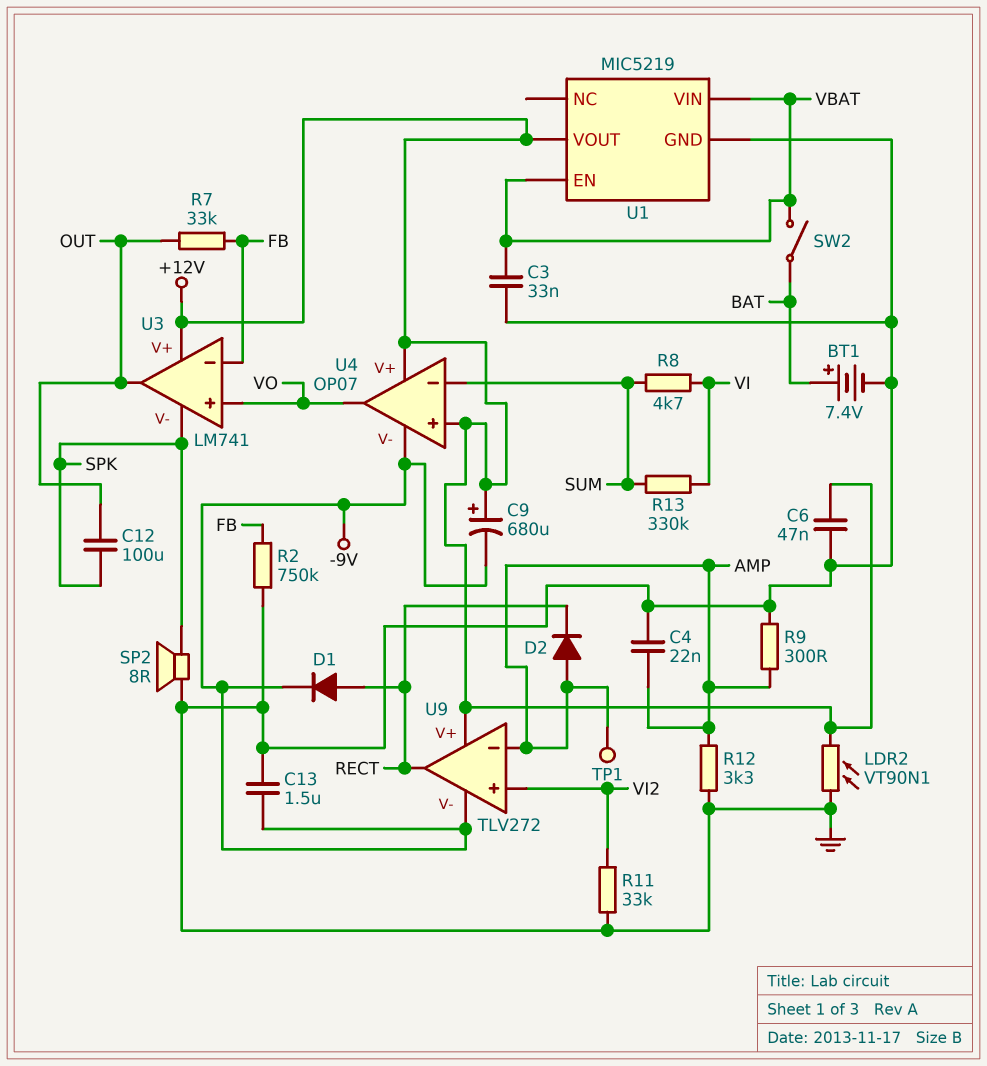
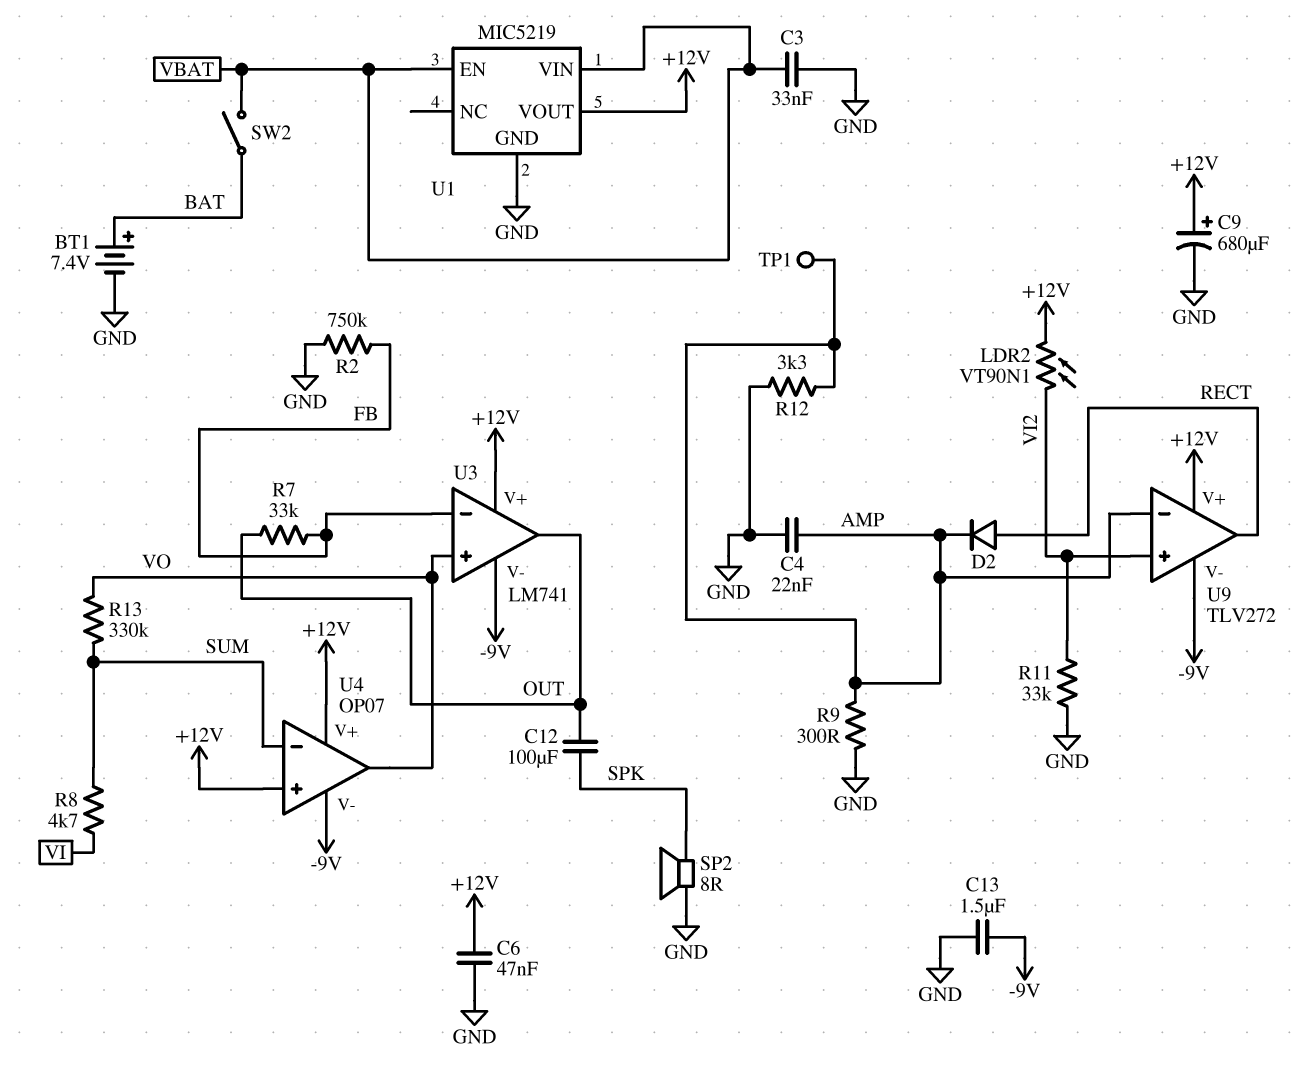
C9: 680uF (plus +12V, minus -9V) -> 680uF (plus +12V, minus GND)
D1: diode (A RECT, K -9V) -> none
D2: diode (A AMP, K RECT) -> diode (A RECT, K AMP)
LDR2: VT90N1 (+12V, GND) -> VT90N1 (+12V, VI2)
R13: 330k (SUM, VI) -> 330k (SUM, VO)
U3 pin V-: SPK -> -9V

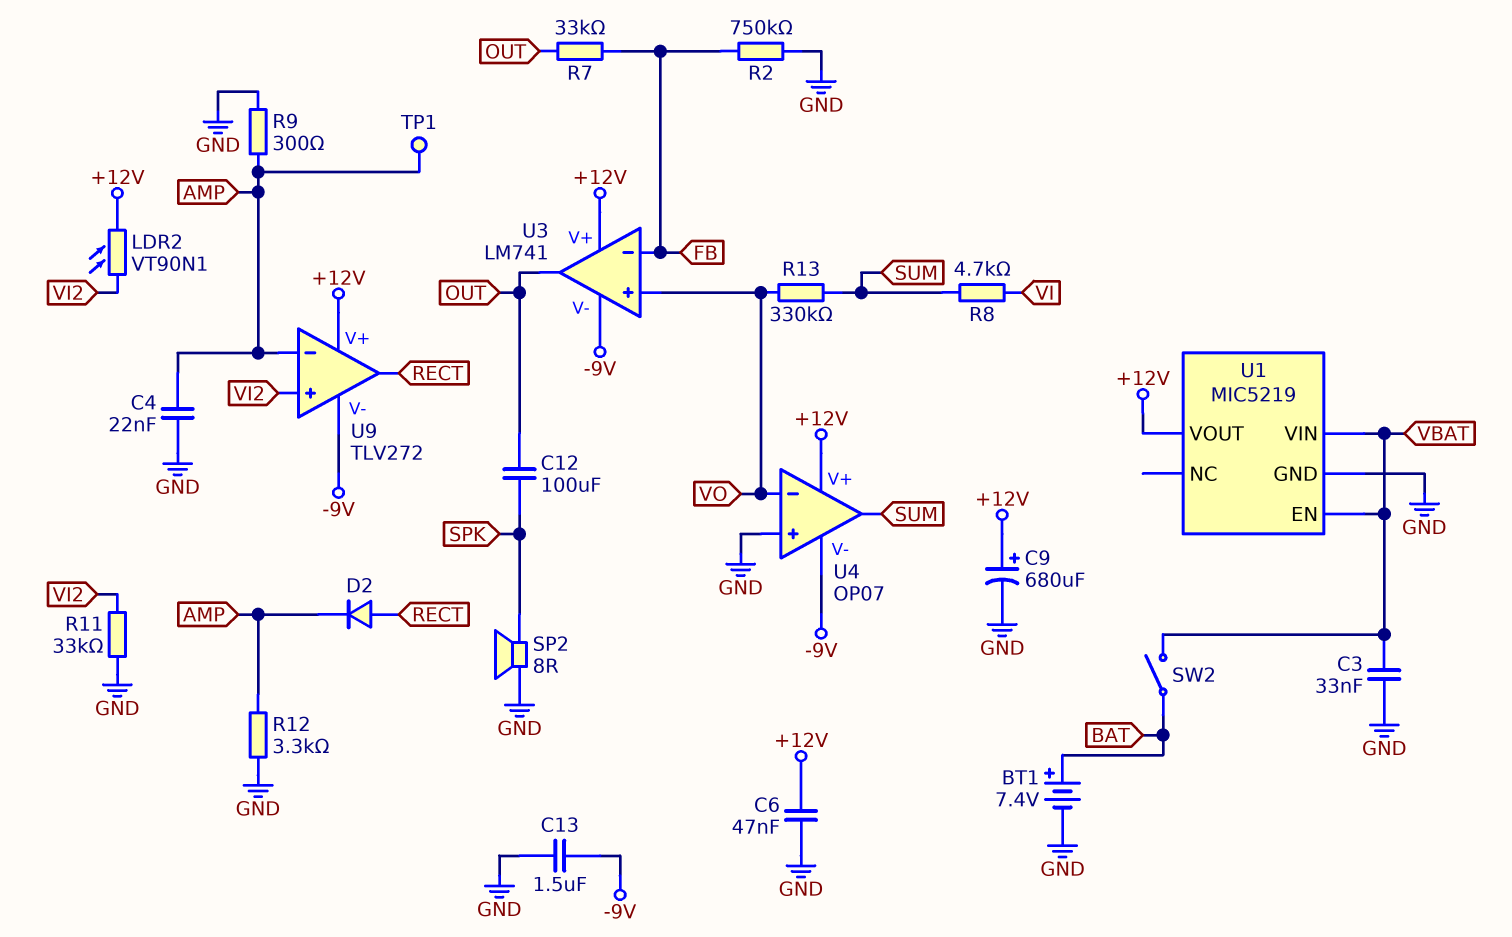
U4 pin in+: +12V -> GND
U4 pin in-: SUM -> VO
U4 pin out: VO -> SUM

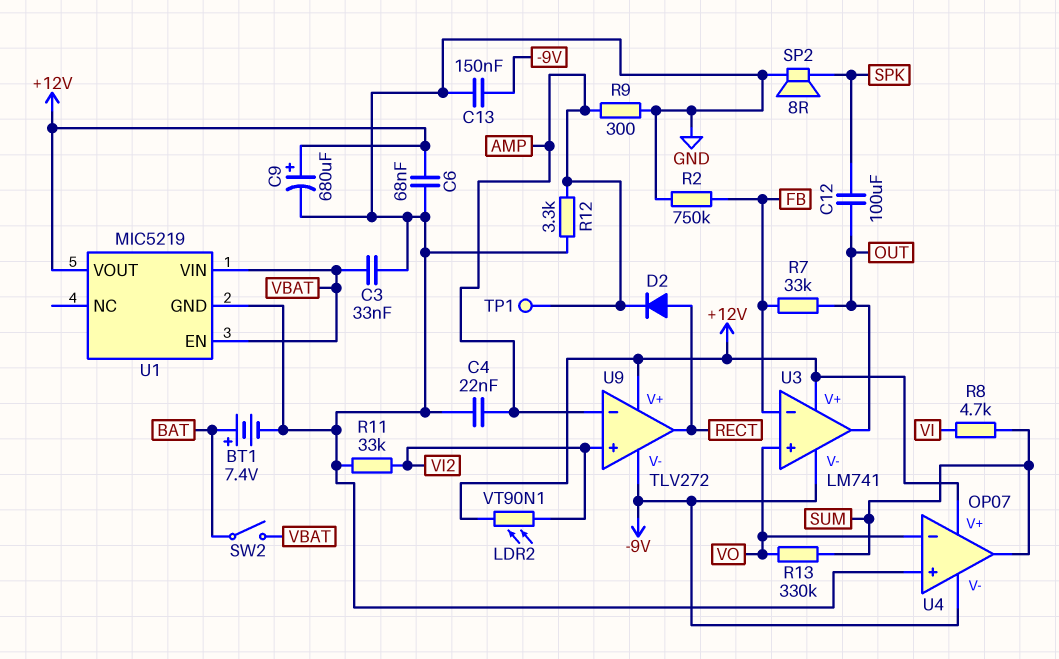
C6: 47nF (+12V, GND) -> 68nF (+12V, GND)
C13: 1.5uF (-9V, GND) -> 150nF (-9V, GND)

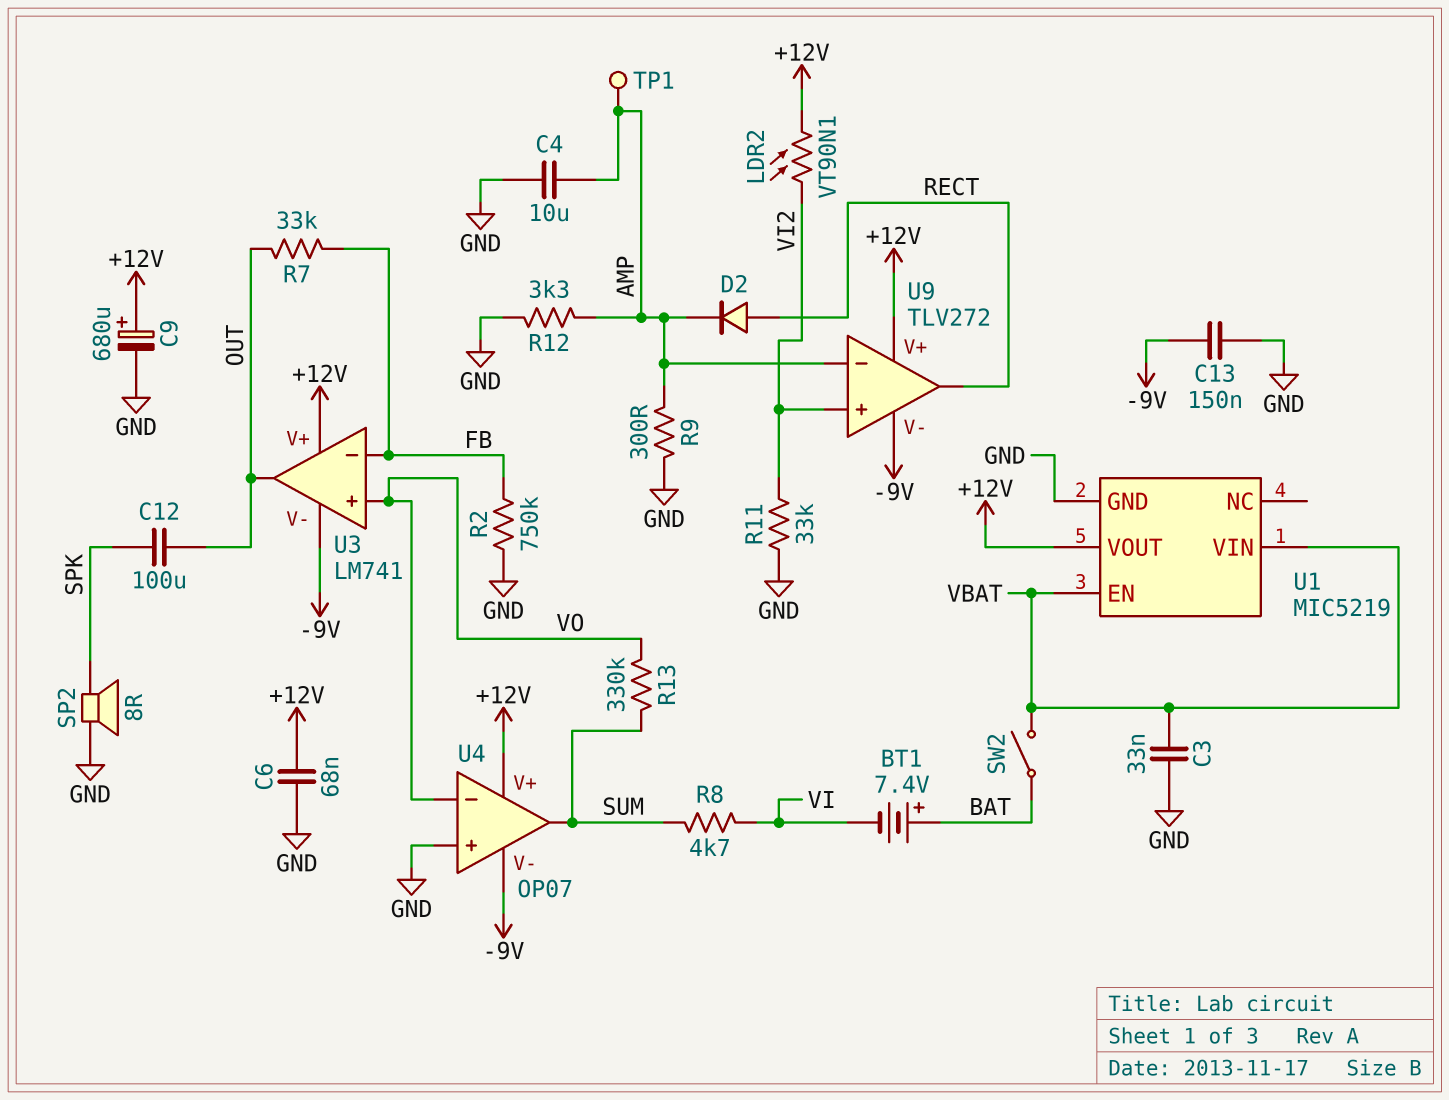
BT1: 7.4V (plus BAT, minus GND) -> 7.4V (plus BAT, minus VI)
C4: 22nF (AMP, GND) -> 10uF (AMP, GND)

